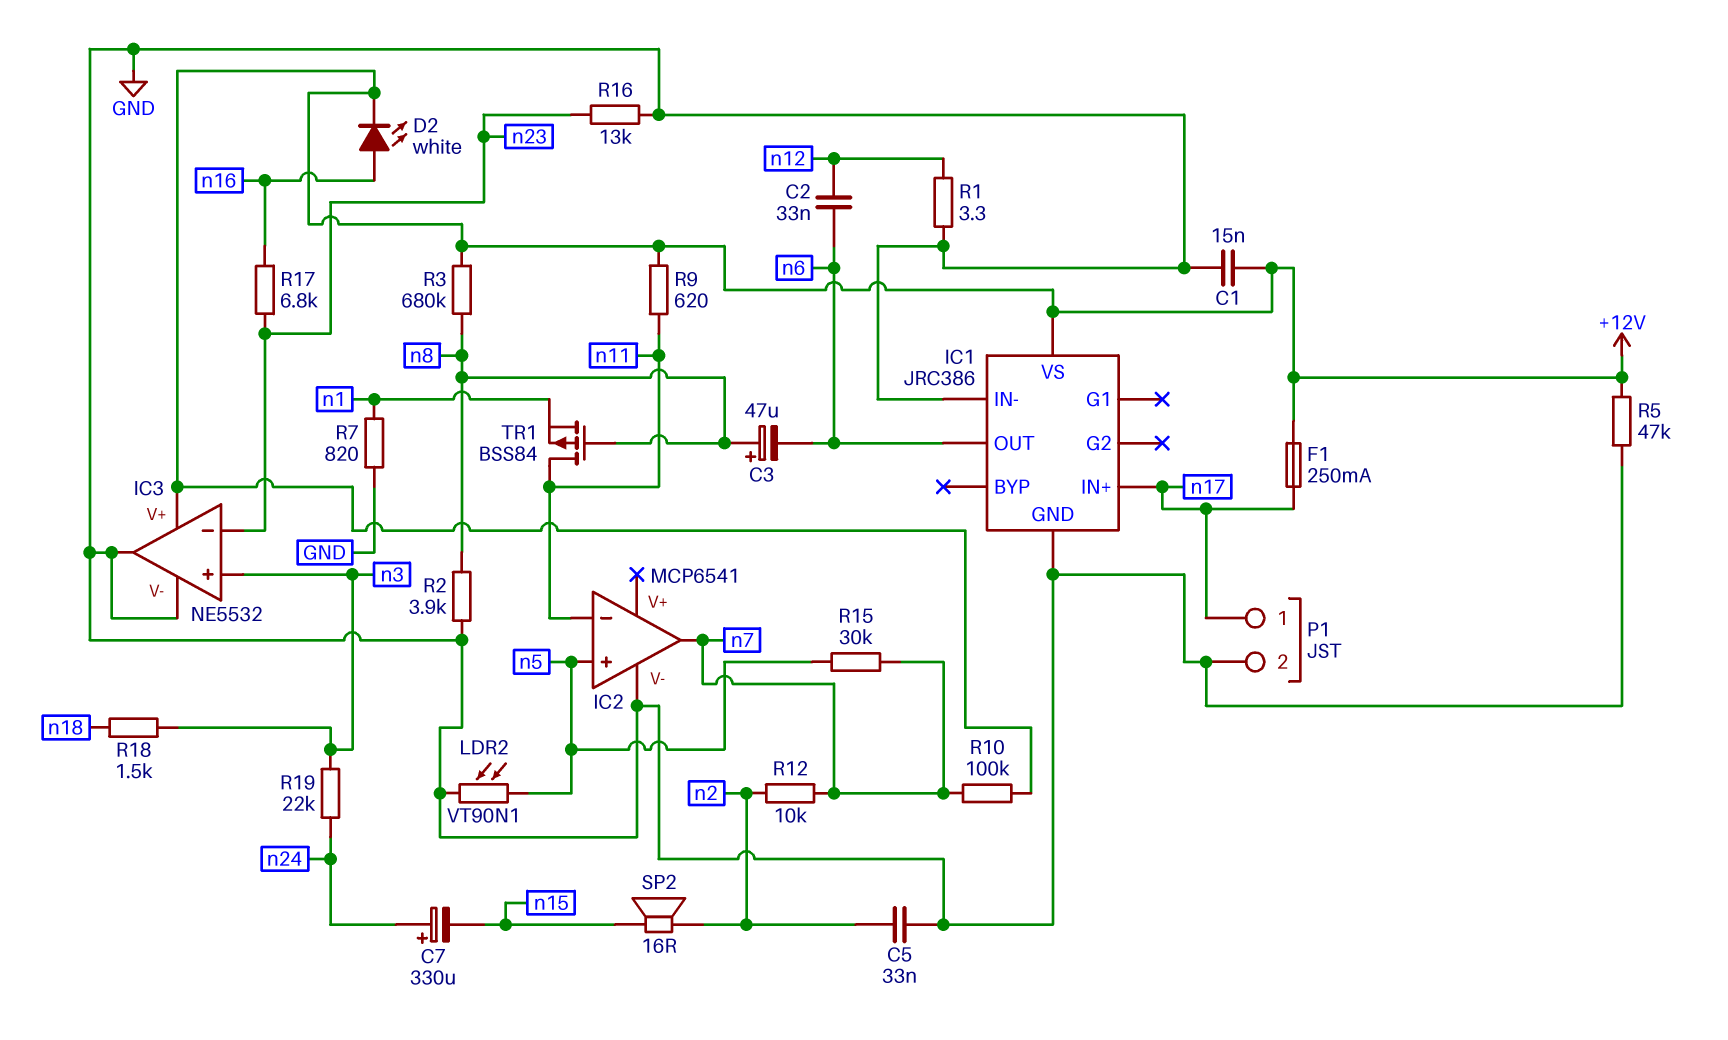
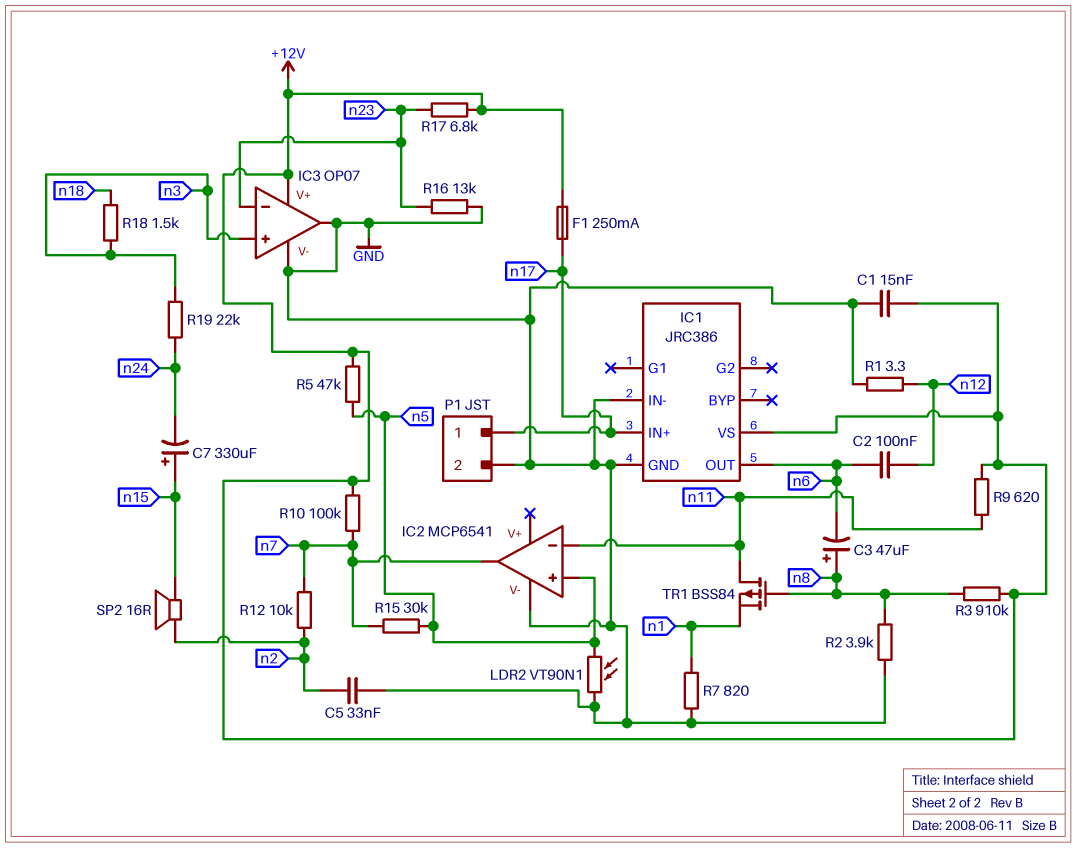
C2: 33nF (n6, n12) -> 100nF (n6, n12)
C7: 330uF (plus n24, minus n15) -> 330uF (plus n15, minus n24)
D2: LED white (A n16, K +12V) -> none
IC3: NE5532 -> OP07
R3: 680k (+12V, n8) -> 910k (+12V, n8)
R5: 47k (+12V, GND) -> 47k (+12V, n5)
R17: 6.8k (n16, n23) -> 6.8k (+12V, n23)

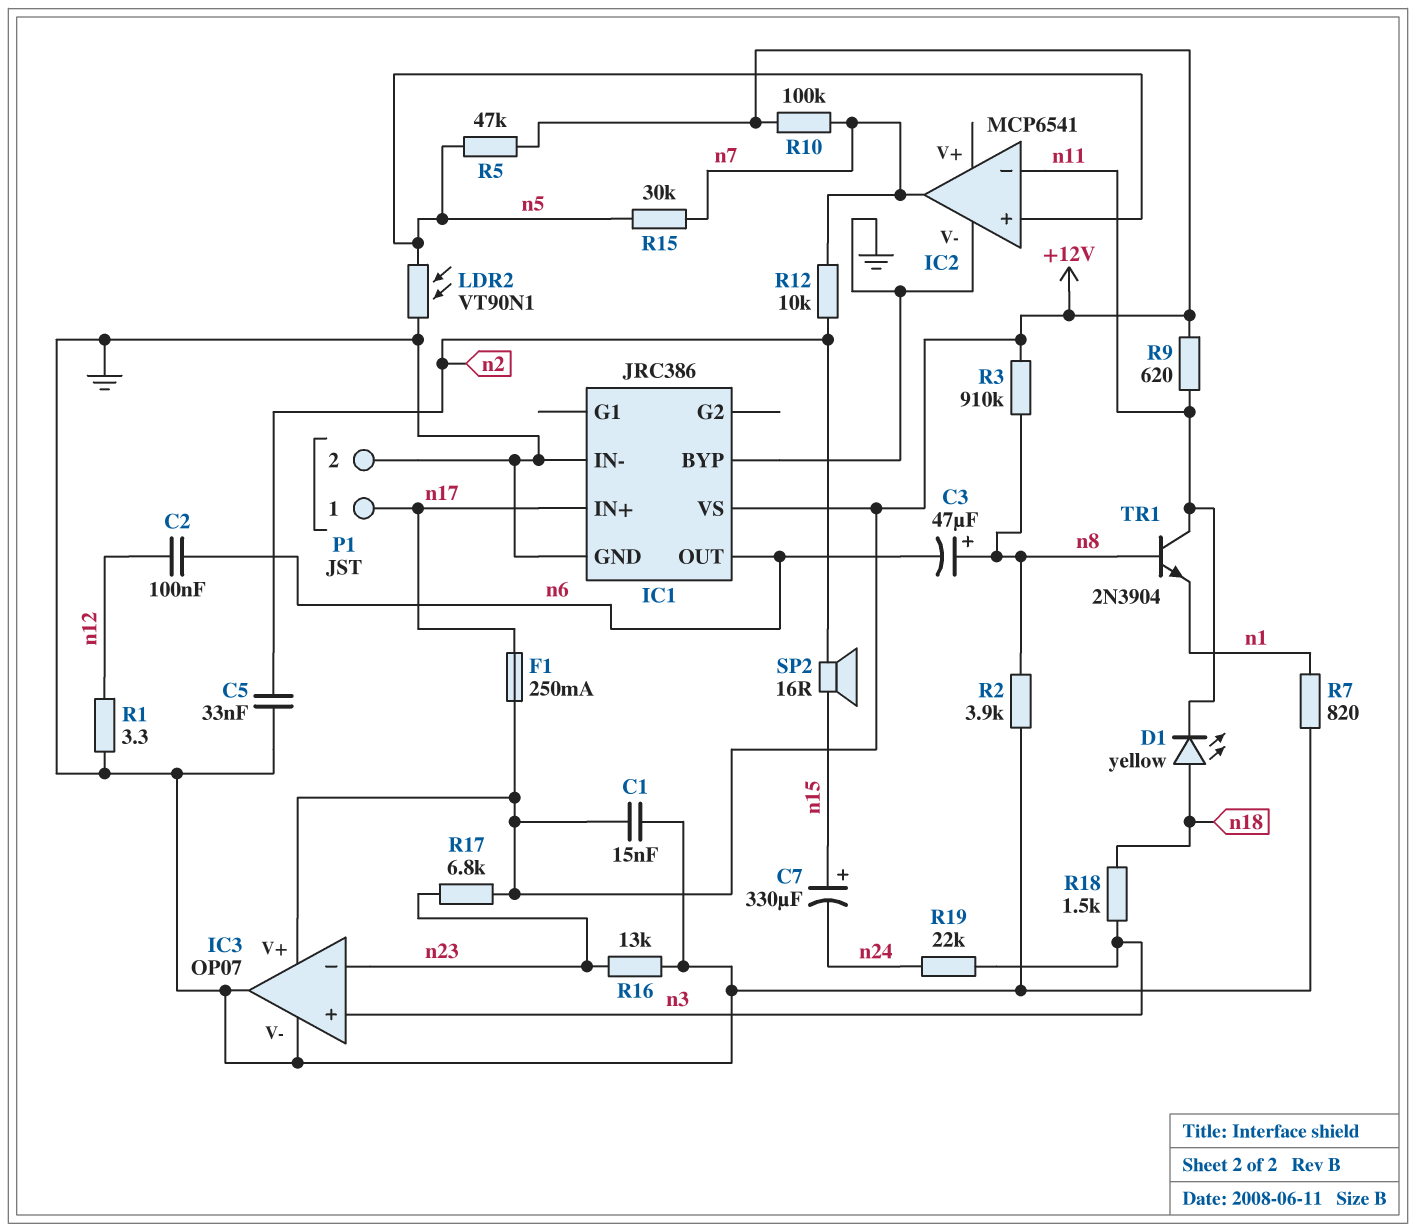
D1: none -> LED yellow (A n18, K n11)
IC1 pin BYP: none -> GND
TR1: PMOS BSS84 (G n8, D n11, S n1) -> NPN 2N3904 (B n8, C n11, E n1)

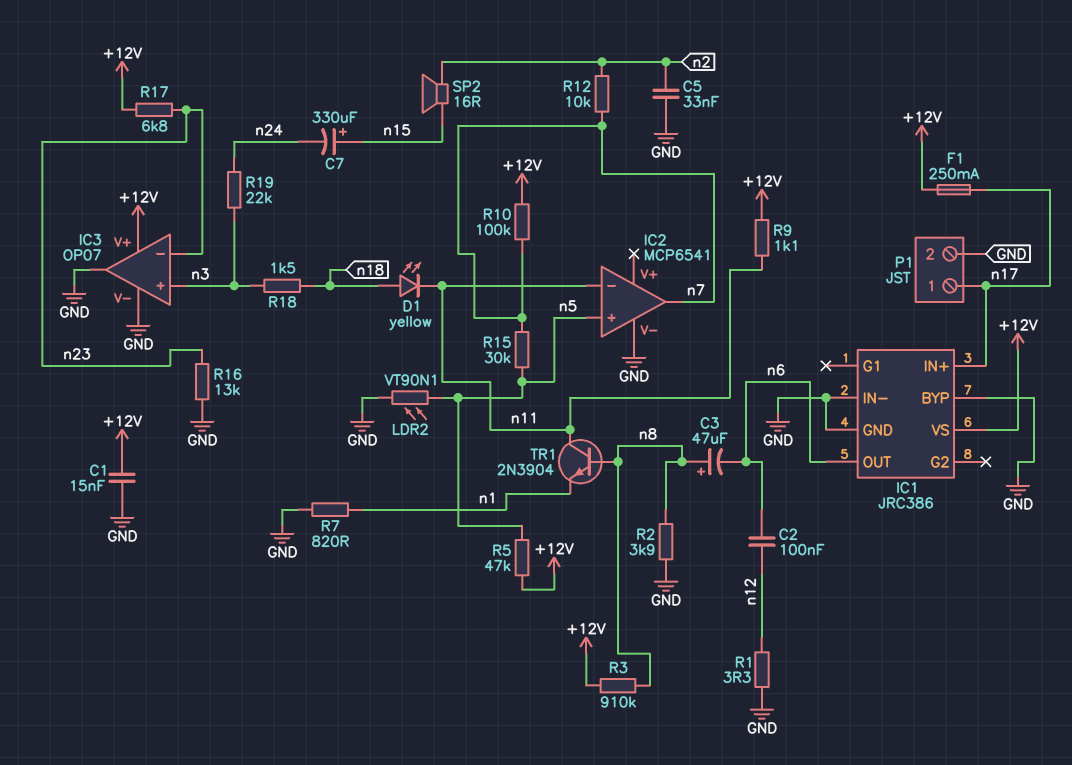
R9: 620 (+12V, n11) -> 1.1k (+12V, n11)

